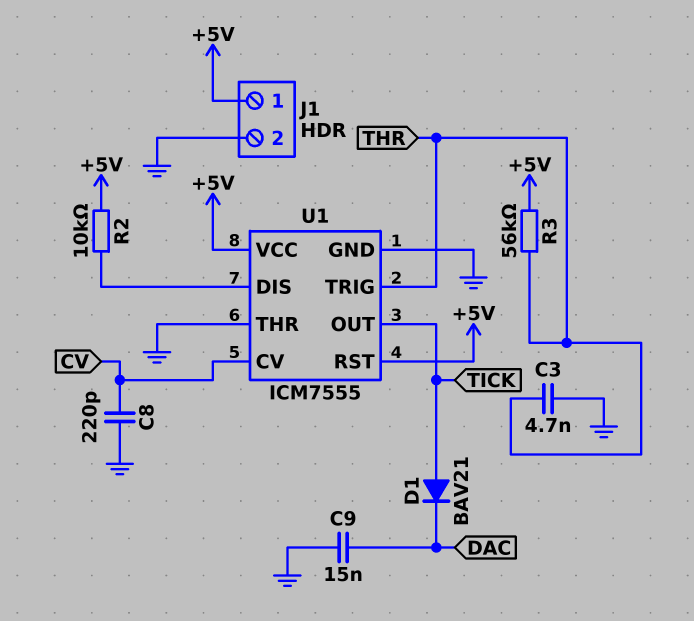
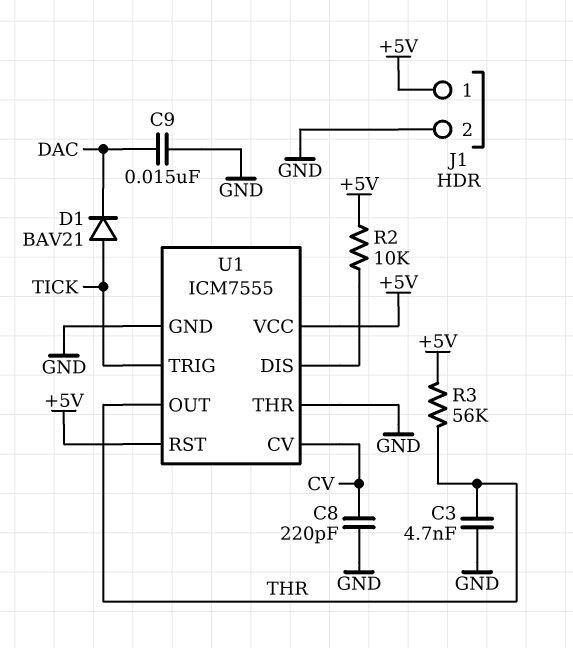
U1 pin OUT: TICK -> THR
U1 pin TRIG: THR -> TICK

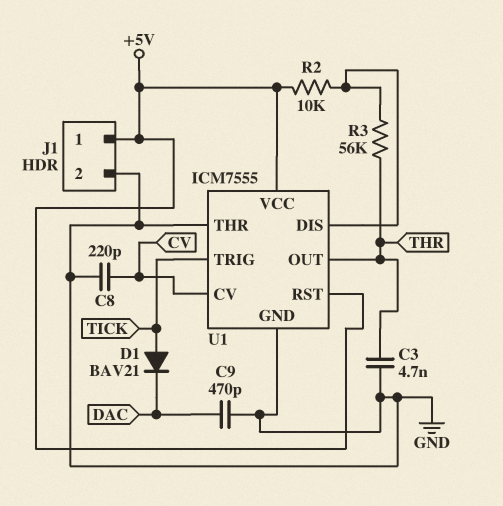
C9: 15nF (DAC, GND) -> 470pF (DAC, GND)
R3: 56k (+5V, THR) -> 56k (THR, U1/DIS)

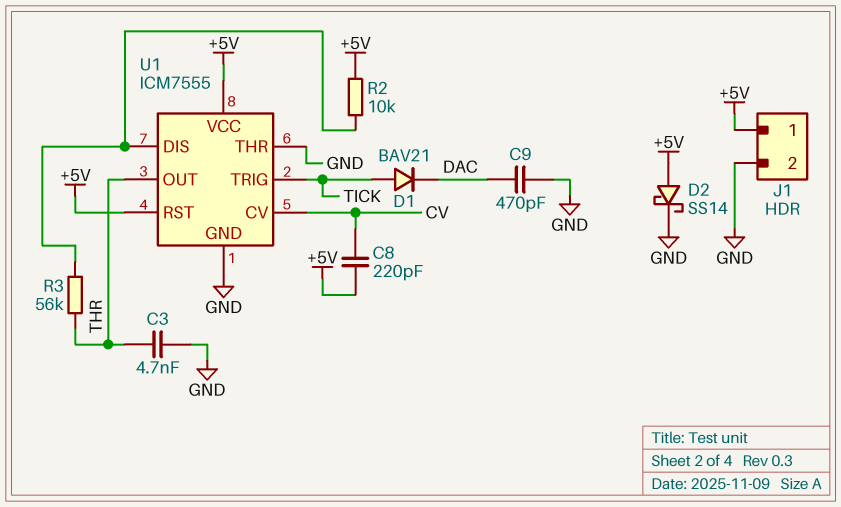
C8: 220pF (CV, GND) -> 220pF (+5V, CV)
D2: none -> schottky SS14 (A +5V, K GND)

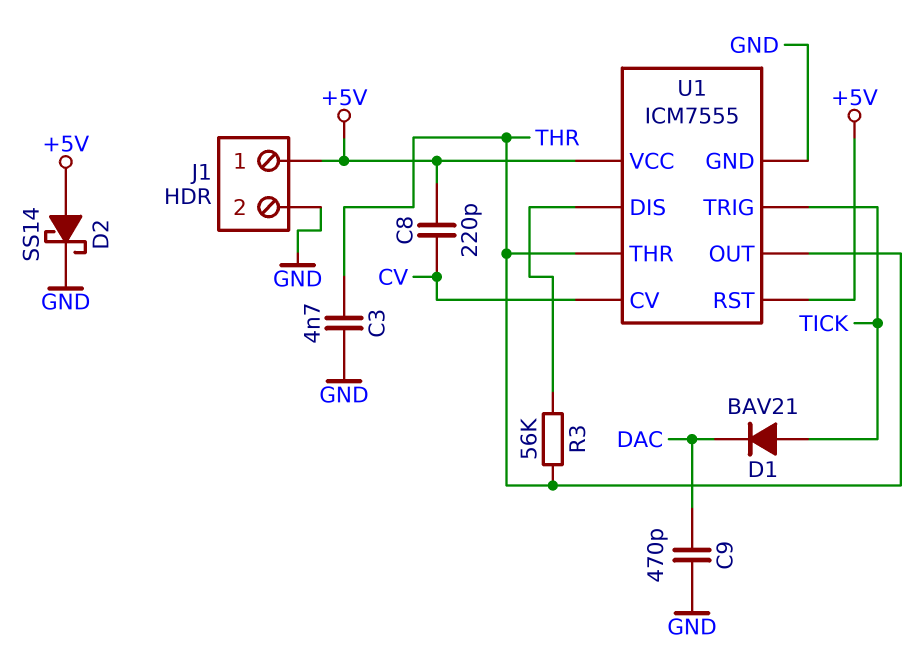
R2: 10k (+5V, U1/DIS) -> none
U1 pin THR: GND -> THR

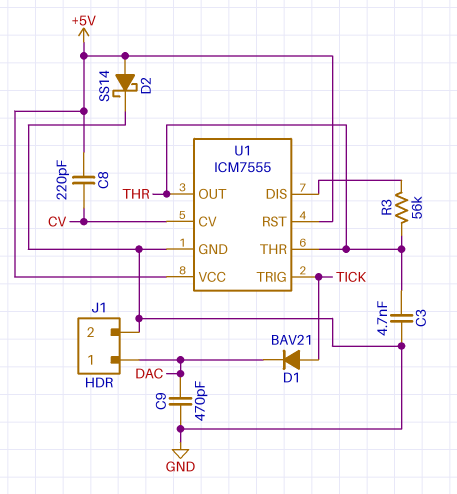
J1 pin 1: +5V -> DAC

